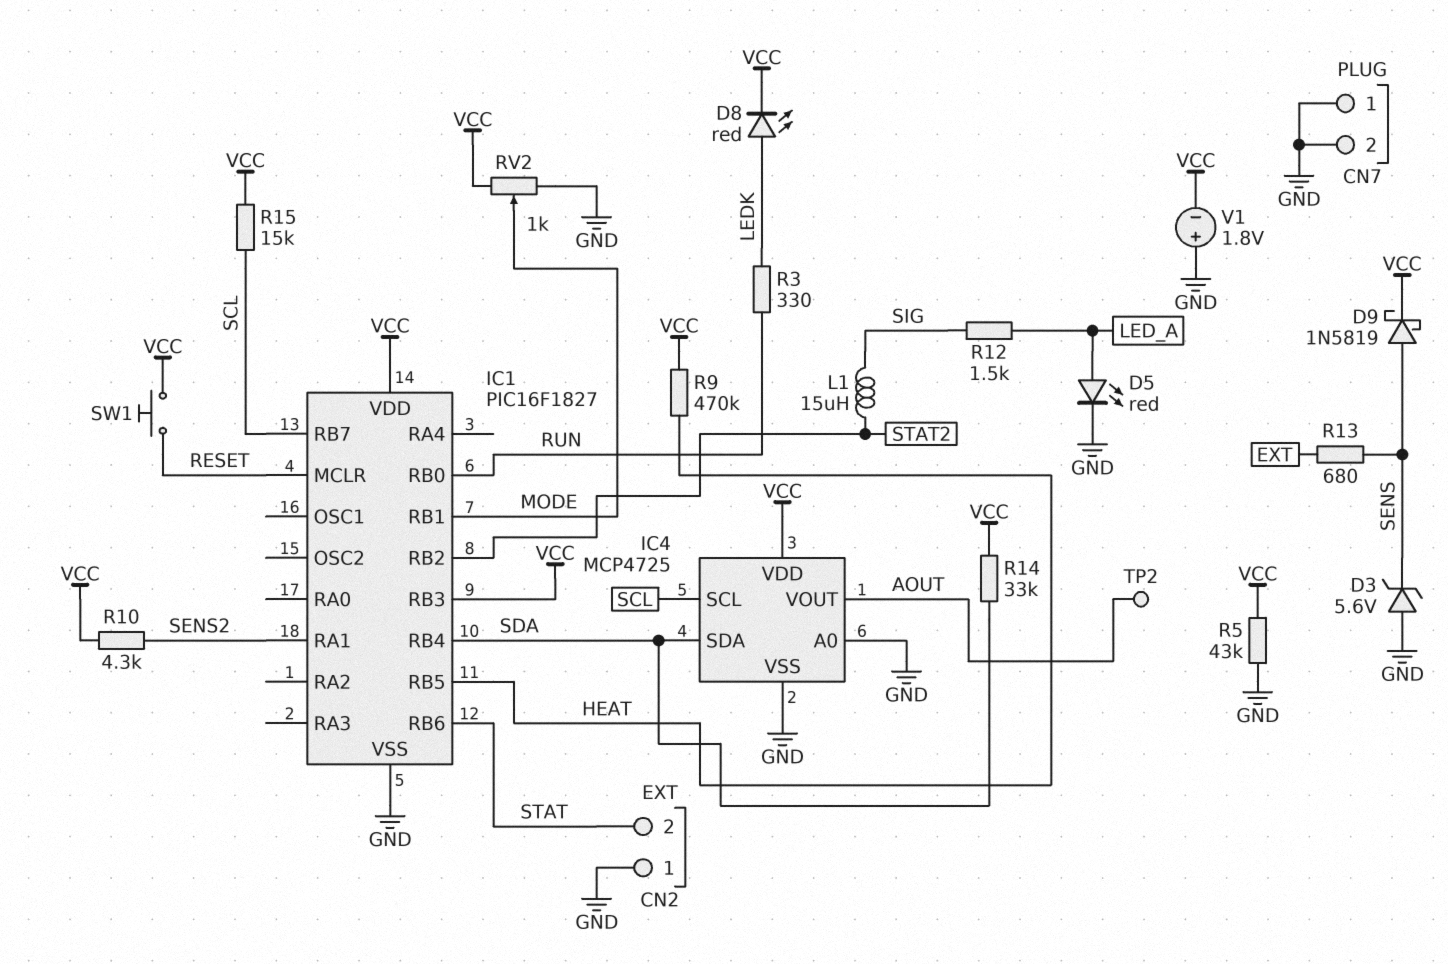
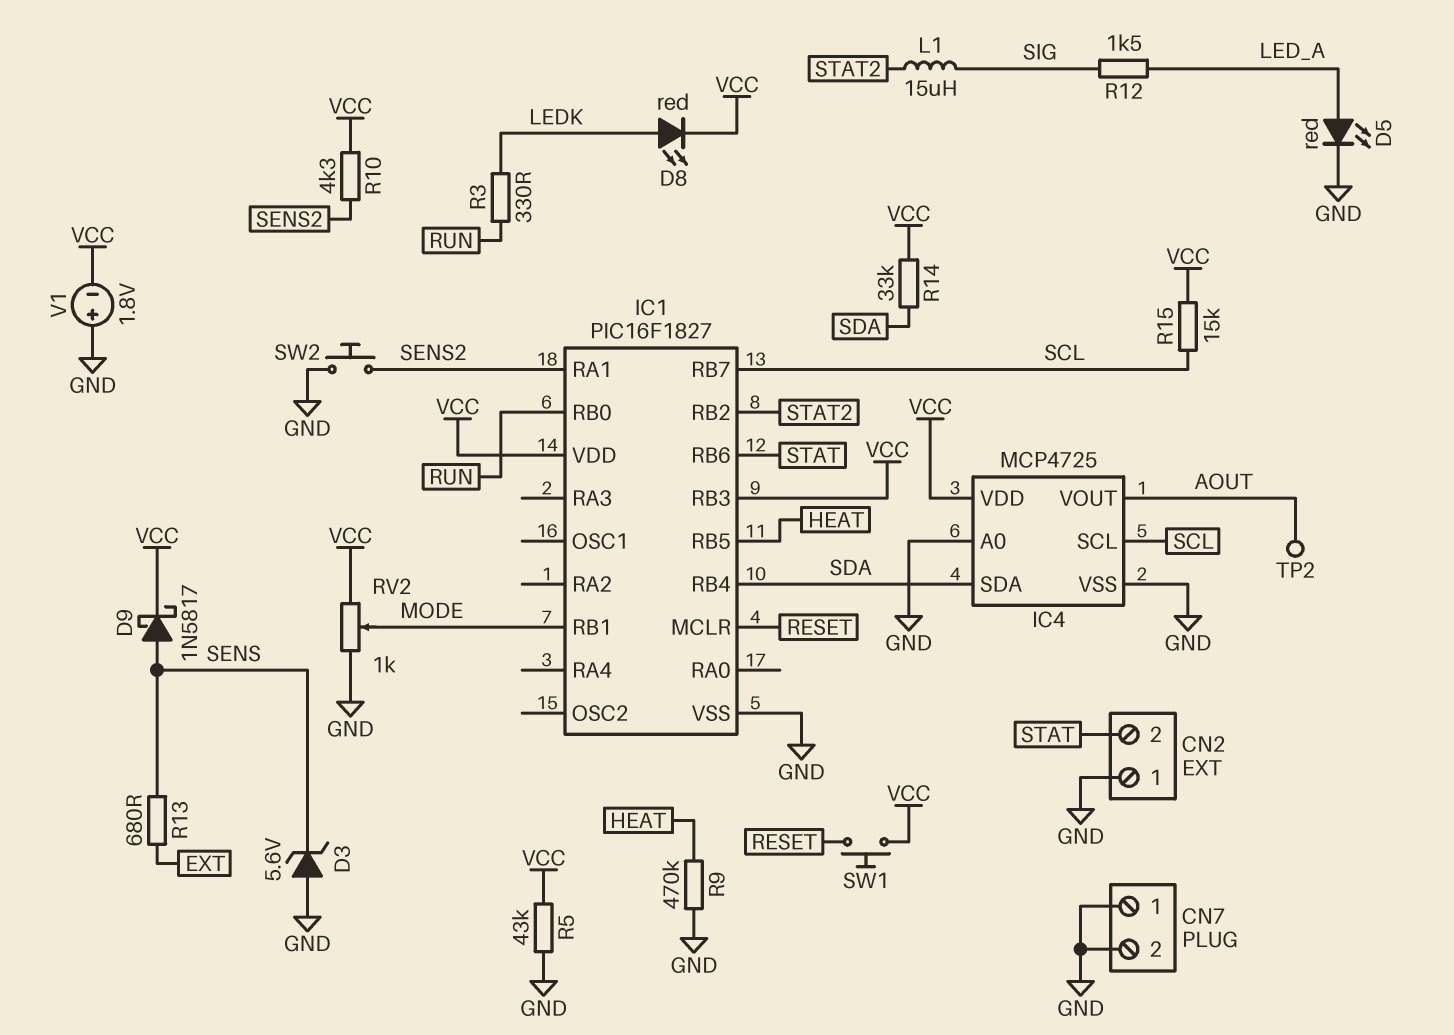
D9: schottky 1N5819 (A SENS, K VCC) -> schottky 1N5817 (A SENS, K VCC)
R9: 470k (HEAT, VCC) -> 470k (GND, HEAT)
SW2: none -> button (GND, SENS2)

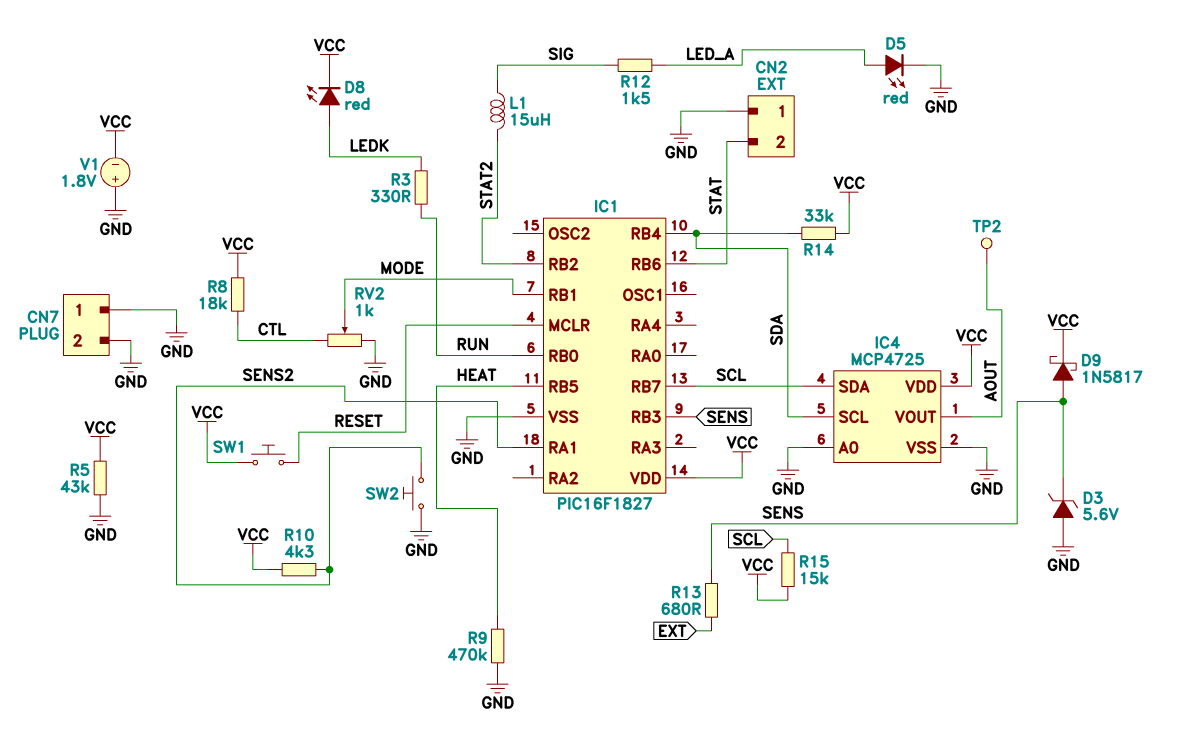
IC1 pin RB3: VCC -> SENS
IC4 pin SCL: SCL -> SDA
IC4 pin SDA: SDA -> SCL
R8: none -> 18k (CTL, VCC)
RV2: 1k (GND, VCC, wiper MODE) -> 1k (CTL, GND, wiper MODE)

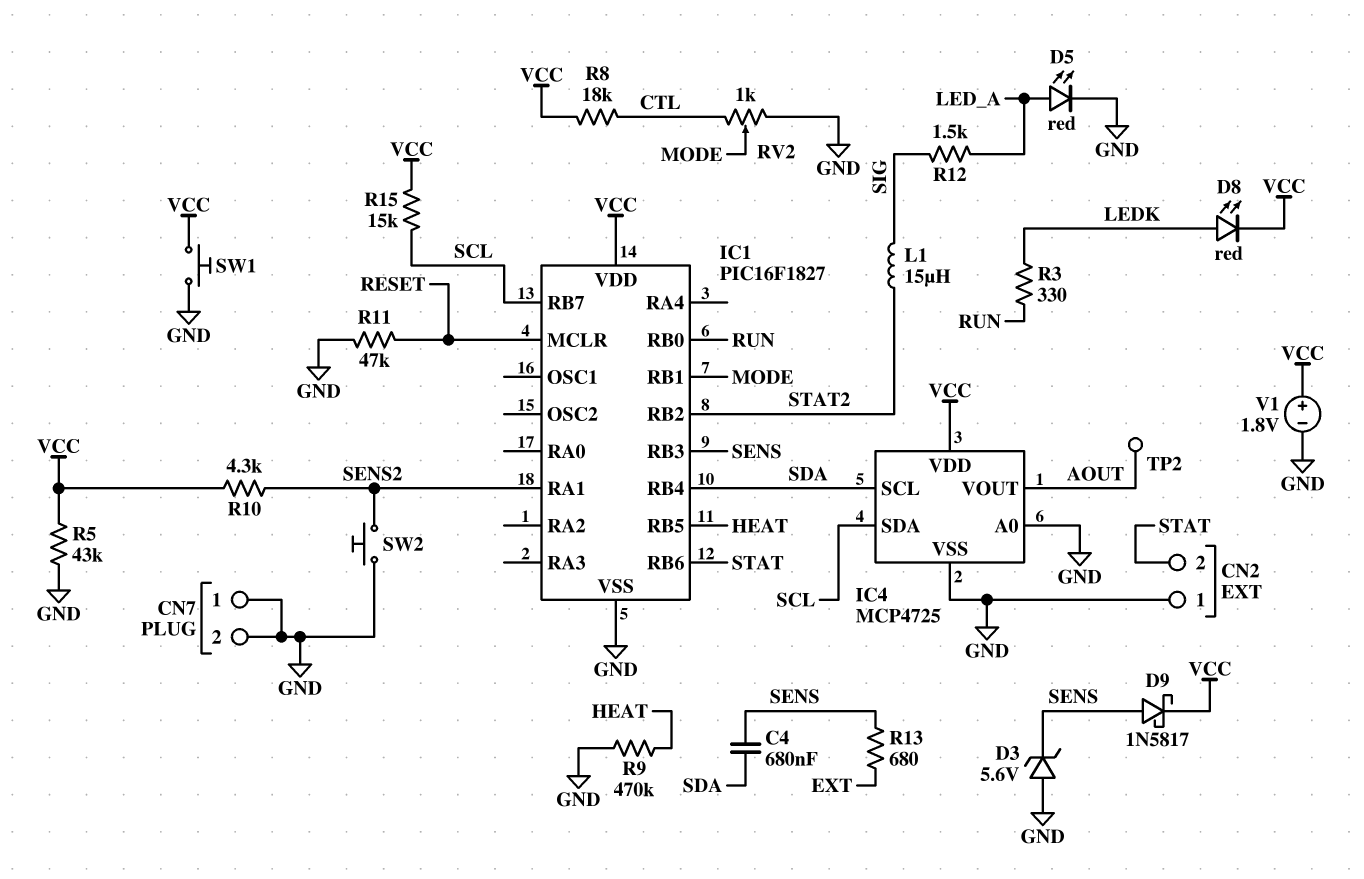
C4: none -> 680nF (SDA, SENS)
R11: none -> 47k (GND, RESET)
R14: 33k (SDA, VCC) -> none
SW1: button (RESET, VCC) -> button (GND, VCC)
V1: 1.8V (plus GND, minus VCC) -> 1.8V (plus VCC, minus GND)

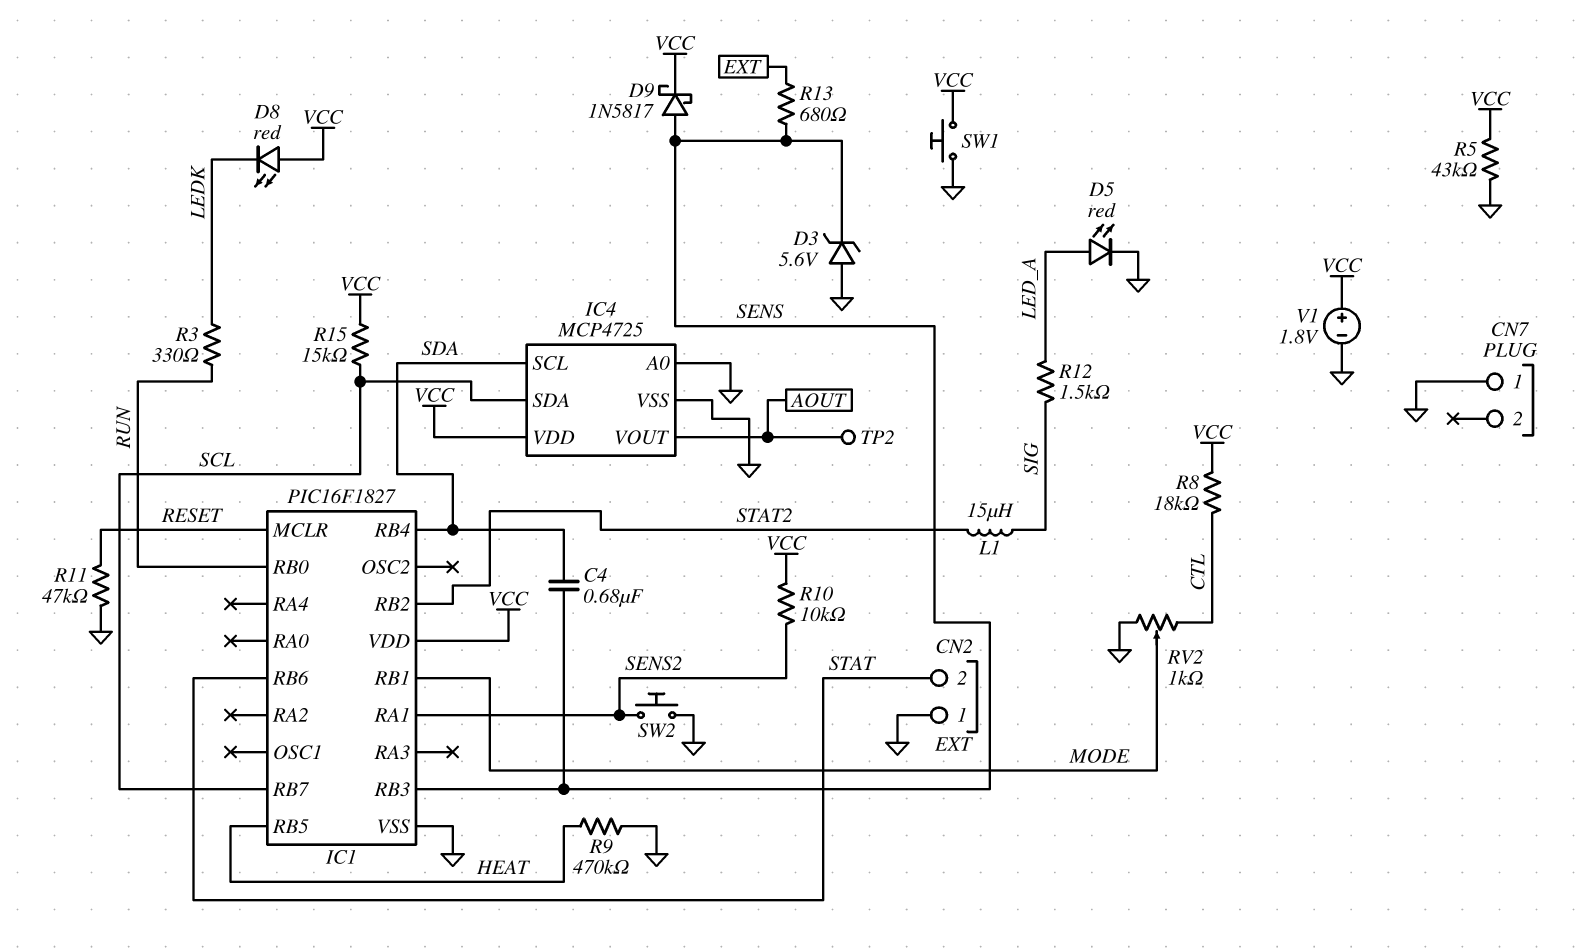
CN7 pin 2: GND -> none
D8: LED red (A LEDK, K VCC) -> LED red (A VCC, K LEDK)
R10: 4.3k (SENS2, VCC) -> 10k (SENS2, VCC)

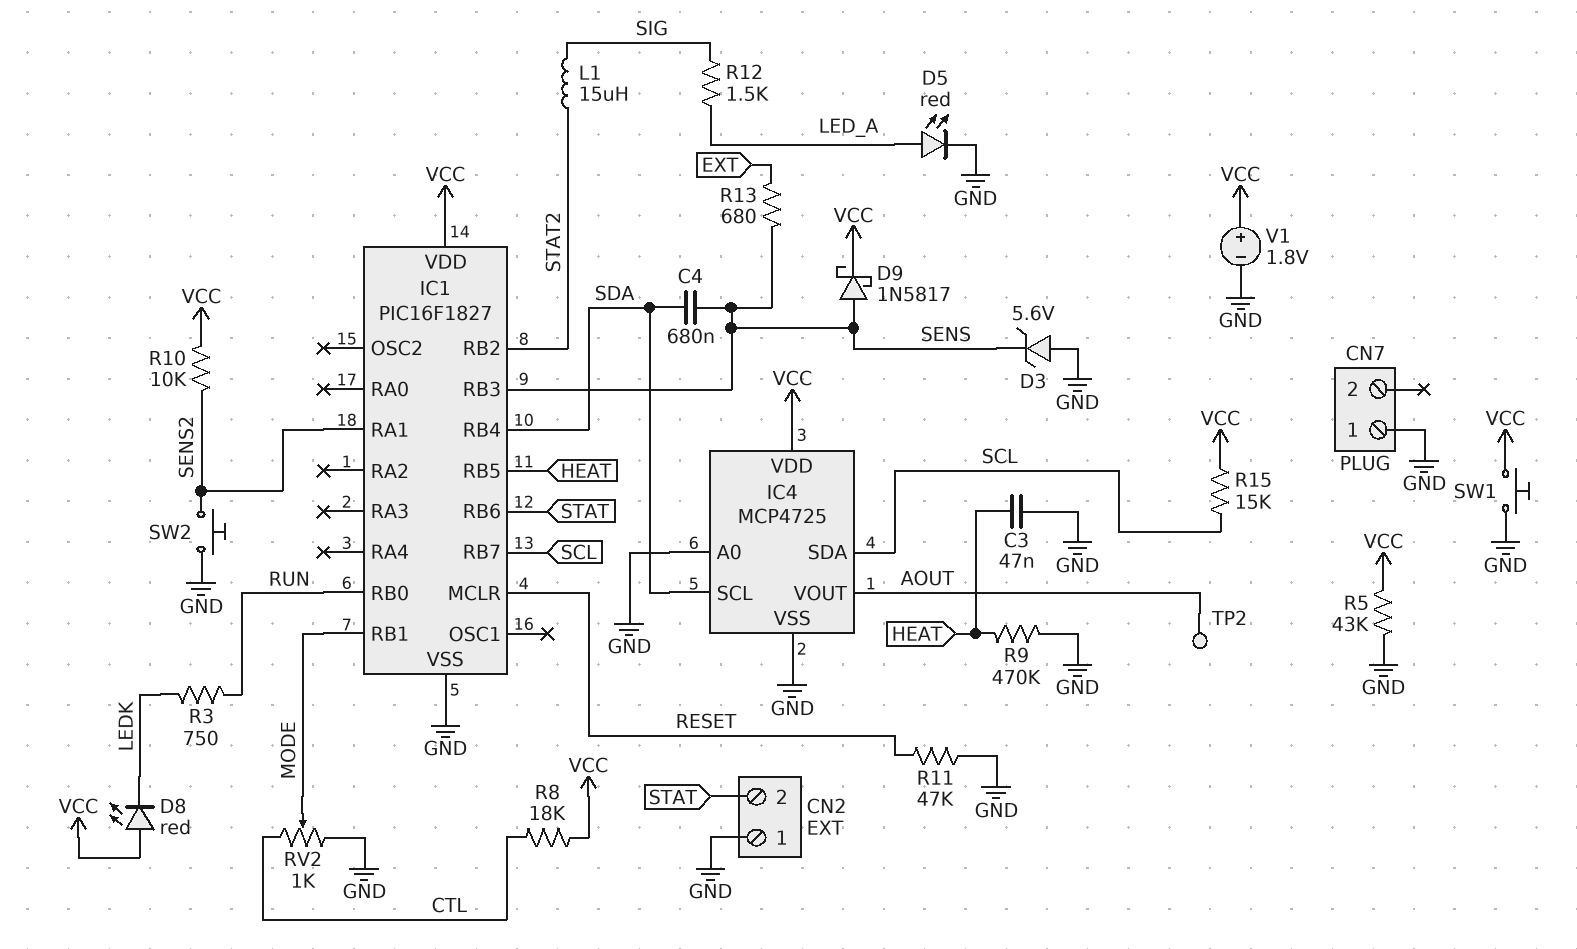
C3: none -> 47nF (GND, HEAT)
R3: 330 (LEDK, RUN) -> 750 (LEDK, RUN)

